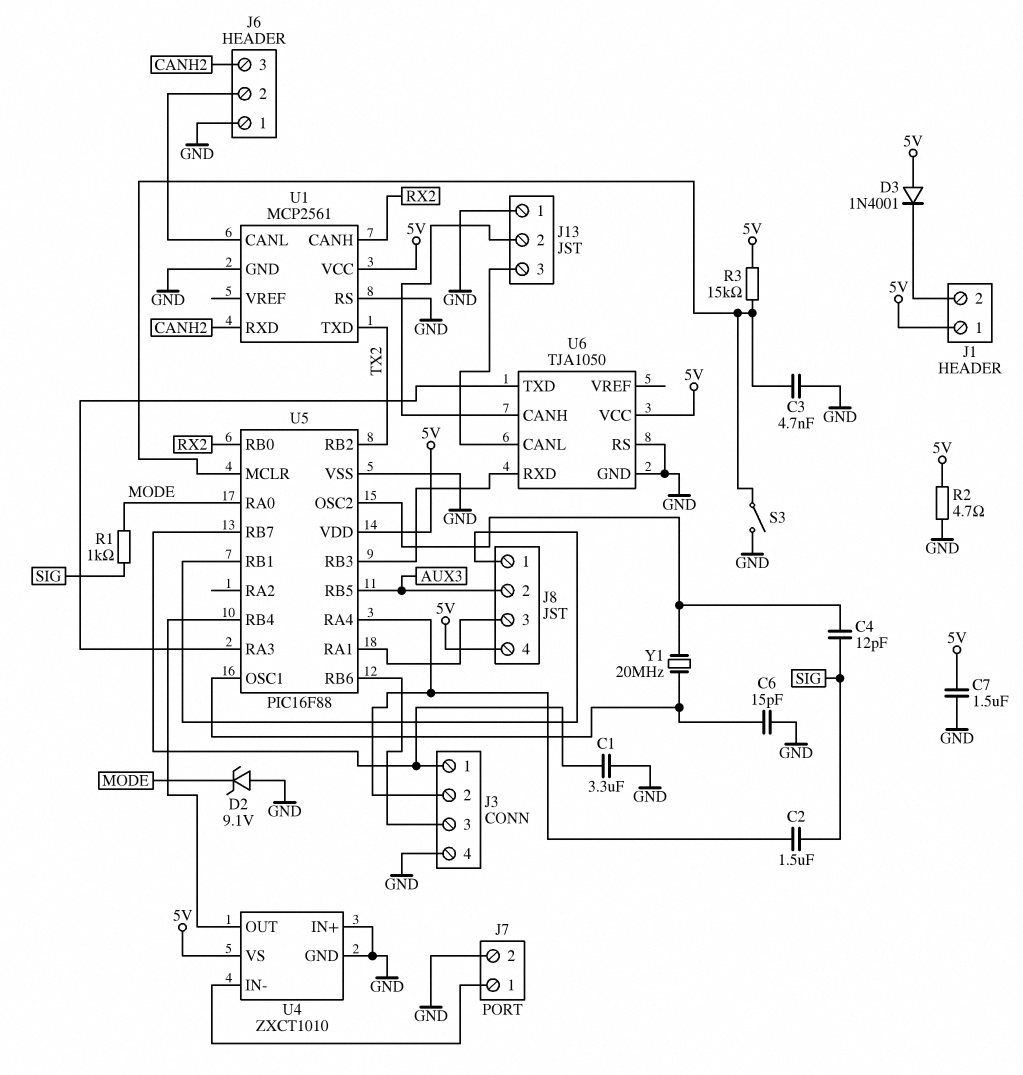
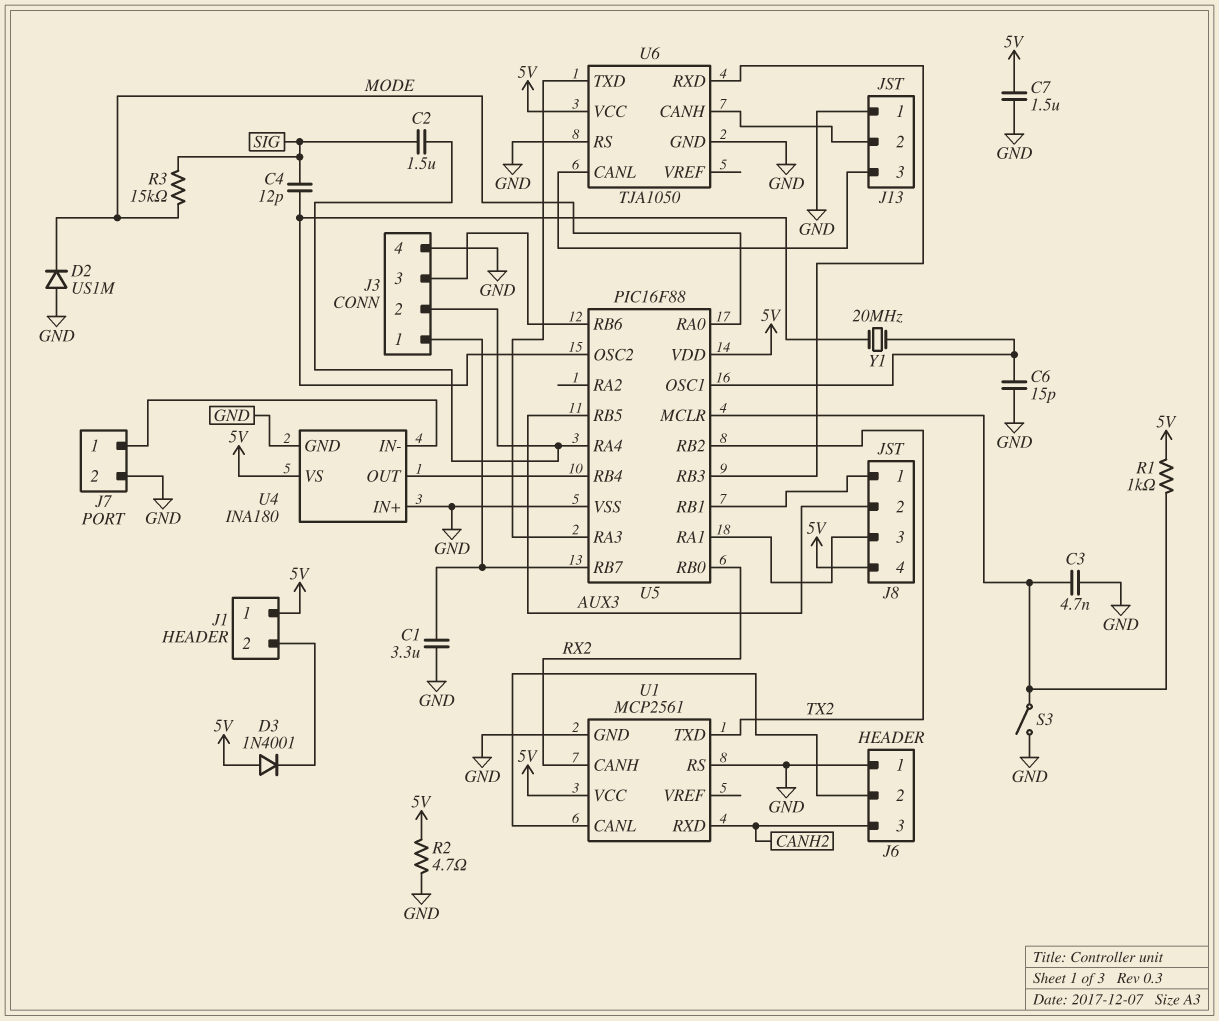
D2: zener 9.1V (A GND, K MODE) -> diode US1M (A GND, K MODE)
R1: 1k (MODE, SIG) -> 1k (5V, U5/MCLR)
R3: 15k (5V, U5/MCLR) -> 15k (MODE, SIG)
U4: ZXCT1010 -> INA180

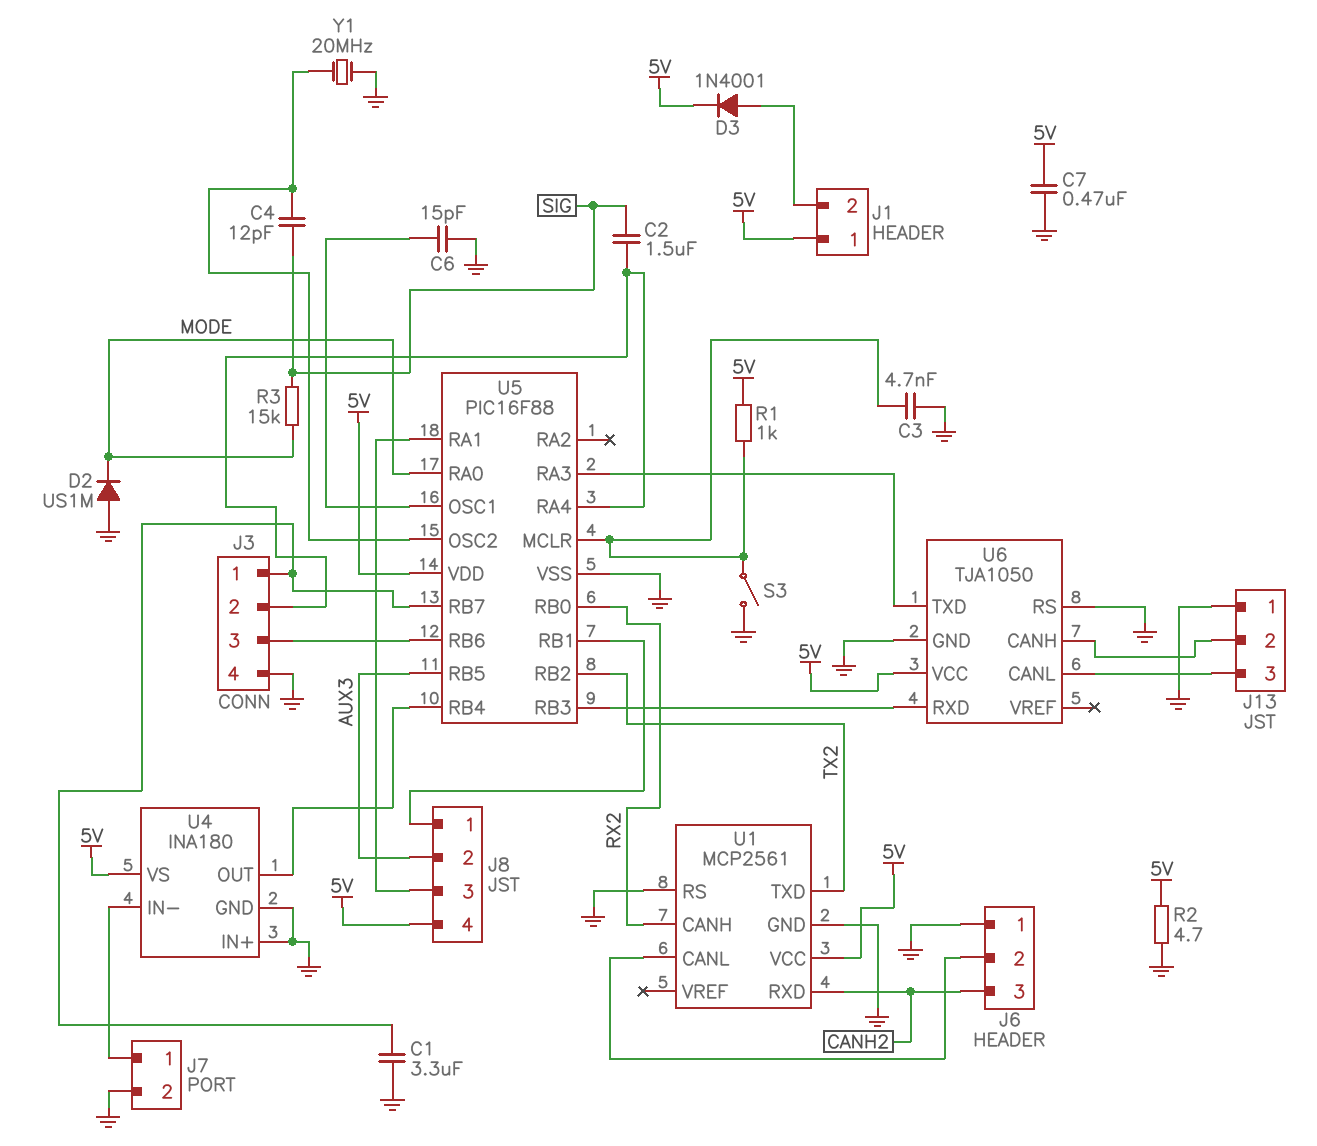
C7: 1.5uF (5V, GND) -> 470nF (5V, GND)
D3: diode 1N4001 (A 5V, K J1/2) -> diode 1N4001 (A J1/2, K 5V)
Y1: 20MHz (U5/OSC1, U5/OSC2) -> 20MHz (GND, U5/OSC2)

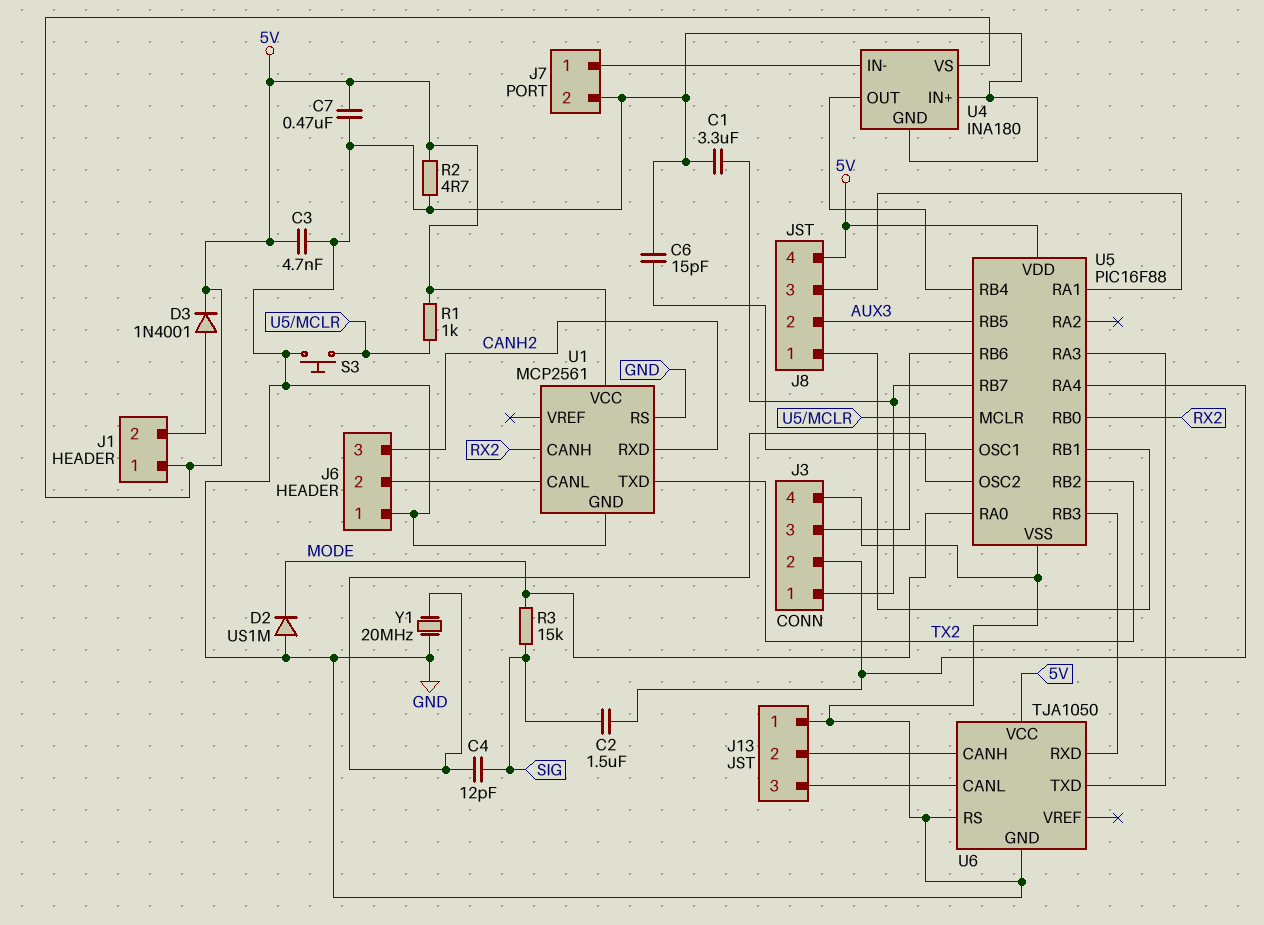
C3: 4.7nF (GND, U5/MCLR) -> 4.7nF (5V, GND)
S3: switch (GND, U5/MCLR) -> button (GND, U5/MCLR)

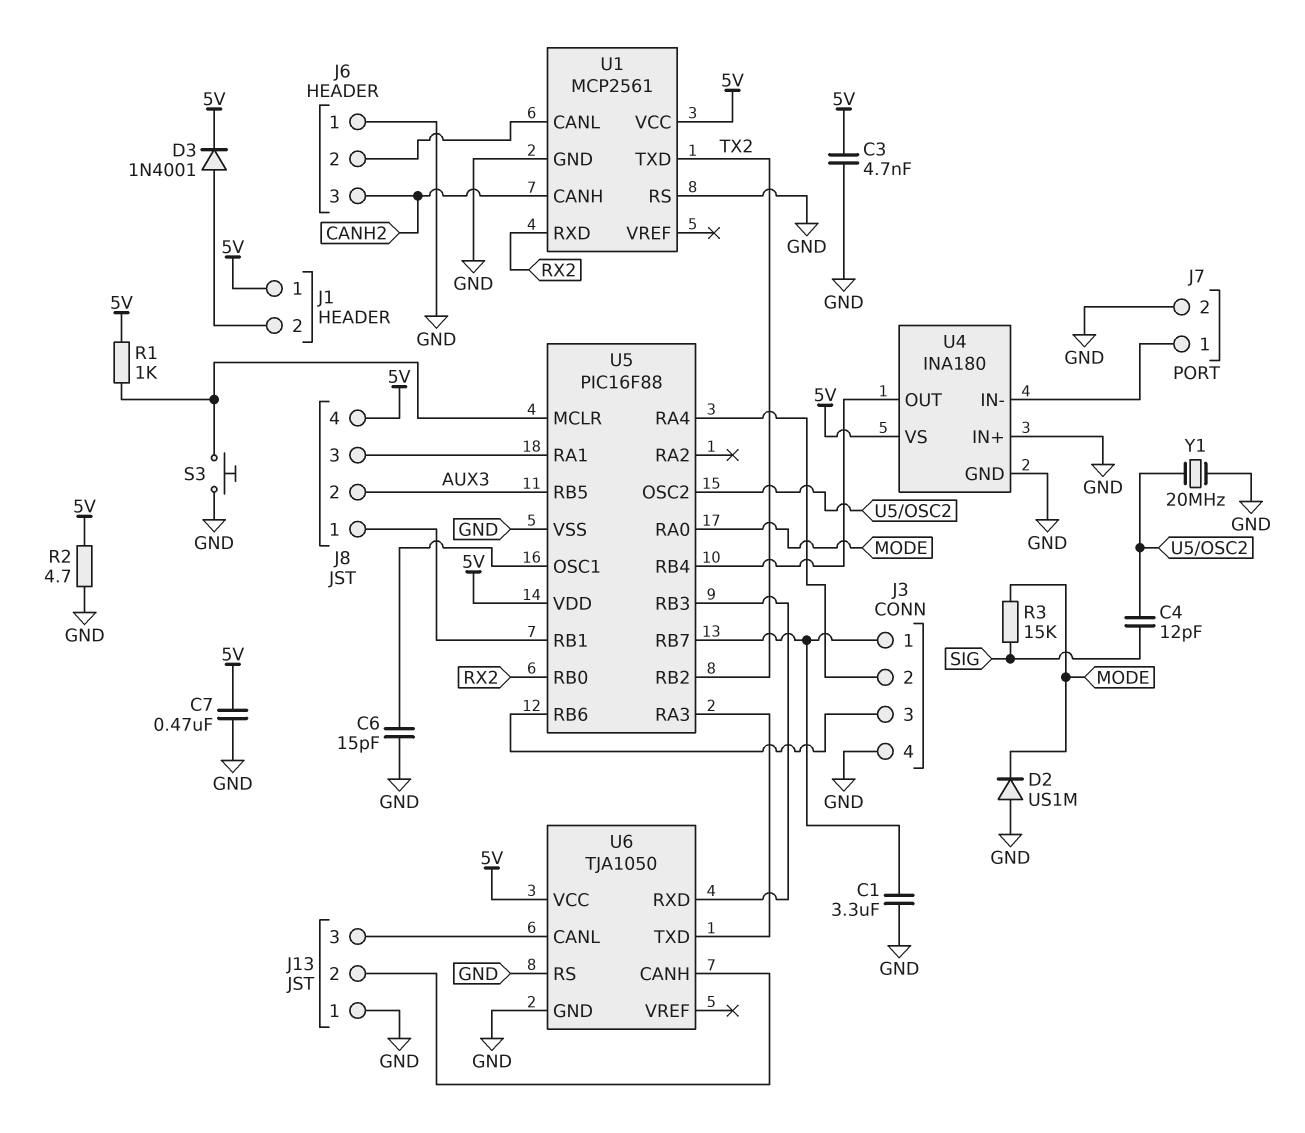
C2: 1.5uF (J3/2, SIG) -> none
U1 pin CANH: RX2 -> CANH2
U1 pin RXD: CANH2 -> RX2

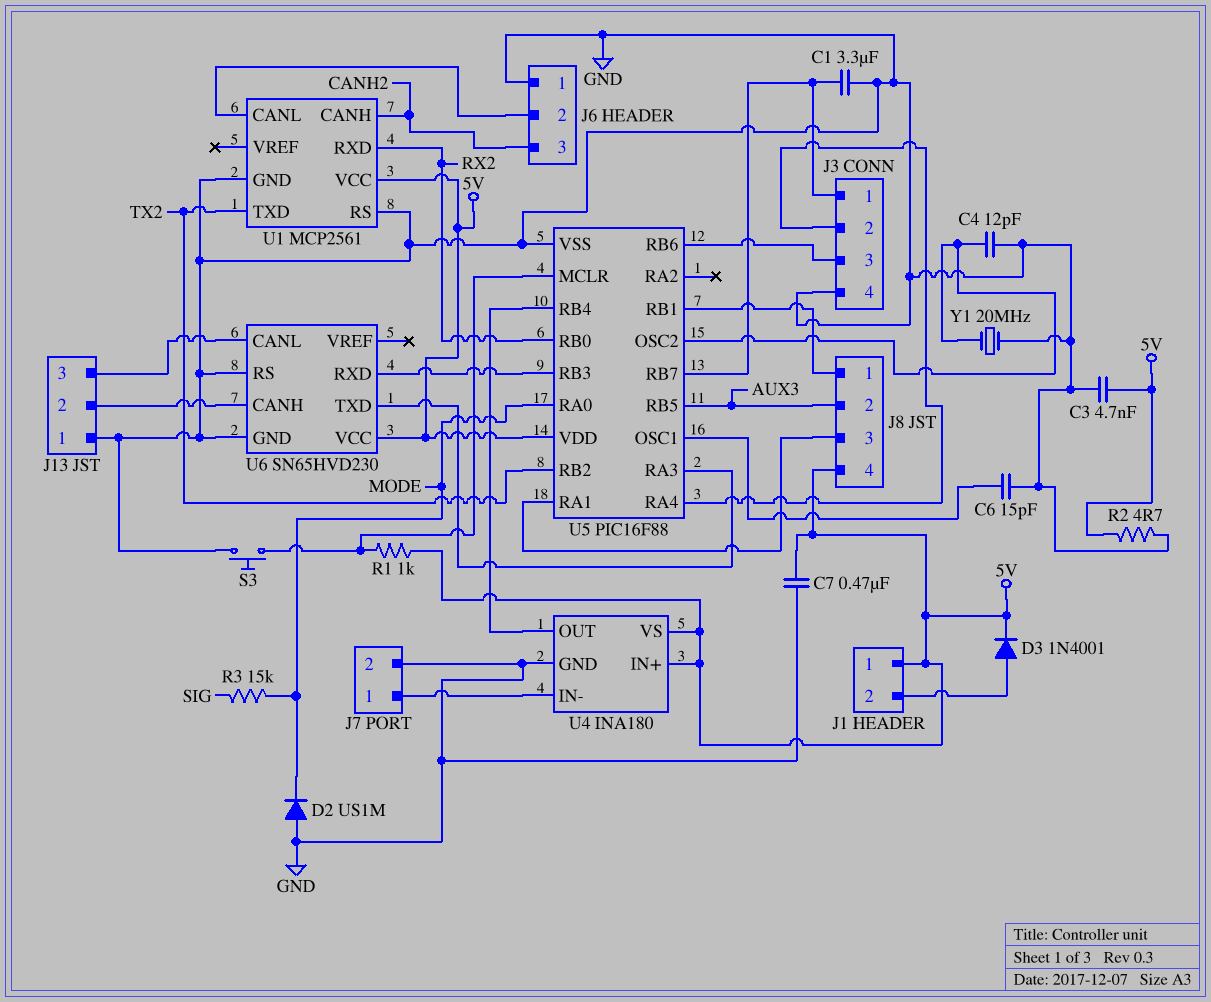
C4: 12pF (SIG, U5/OSC2) -> 12pF (GND, U5/OSC2)
U4 pin IN+: GND -> 5V
U6: TJA1050 -> SN65HVD230

